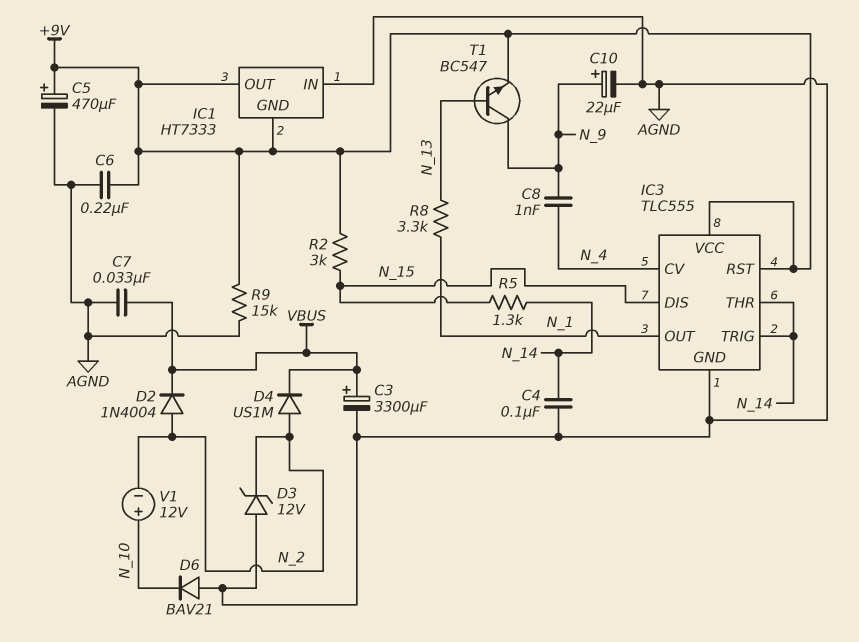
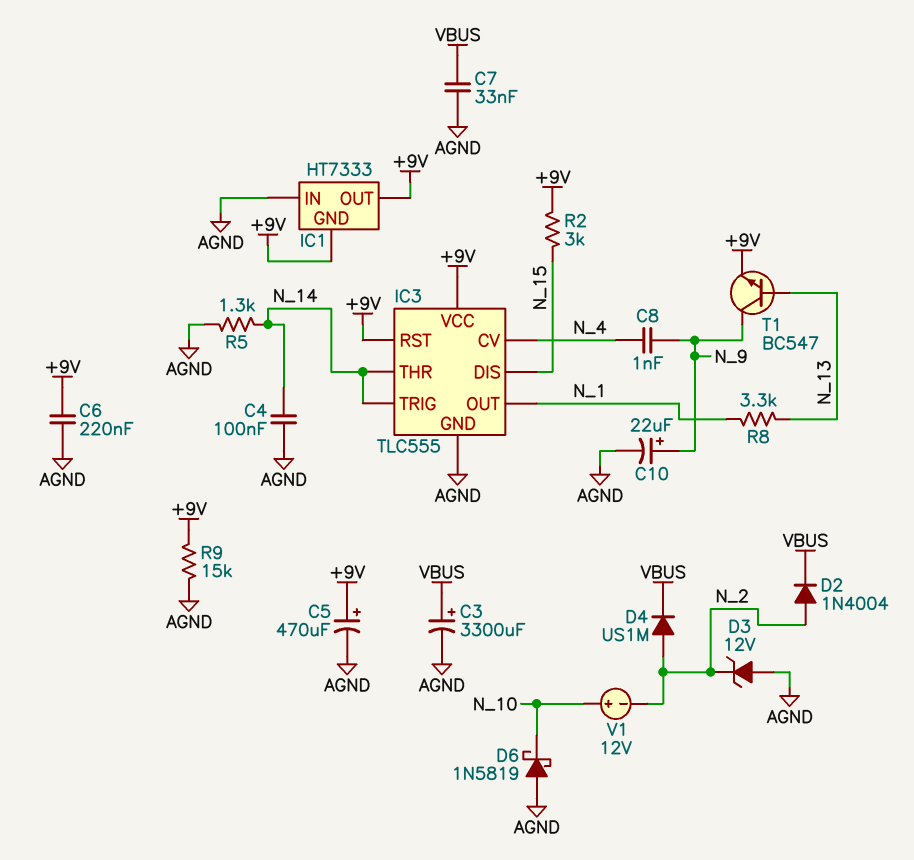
D6: diode BAV21 (A AGND, K N_10) -> schottky 1N5819 (A AGND, K N_10)
R5: 1.3k (N_14, N_15) -> 1.3k (AGND, N_14)

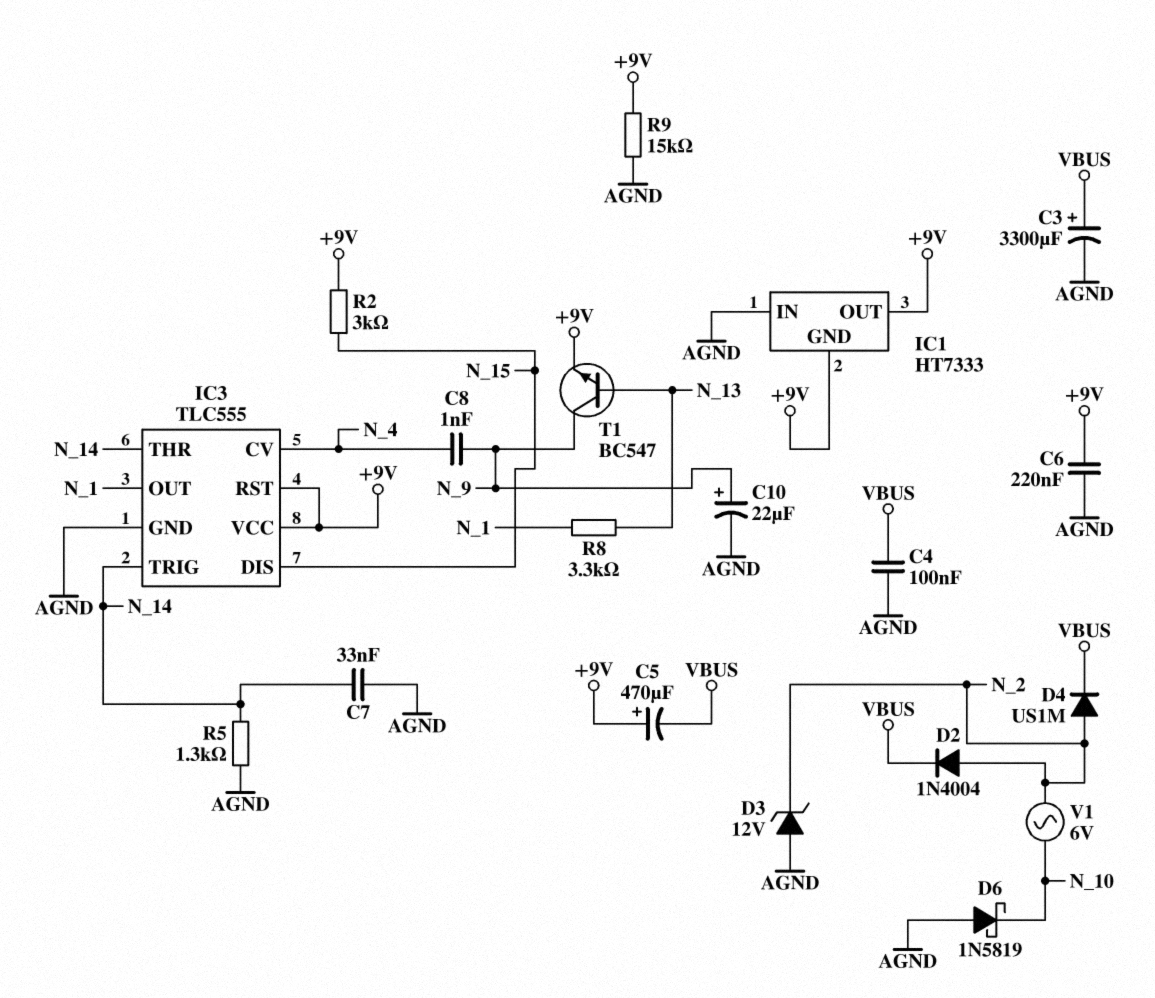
C4: 100nF (AGND, N_14) -> 100nF (AGND, VBUS)
C5: 470uF (plus +9V, minus AGND) -> 470uF (plus +9V, minus VBUS)
C7: 33nF (AGND, VBUS) -> 33nF (AGND, N_14)
V1: 12V (plus N_10, minus N_2) -> AC 6V (N_2, N_10)

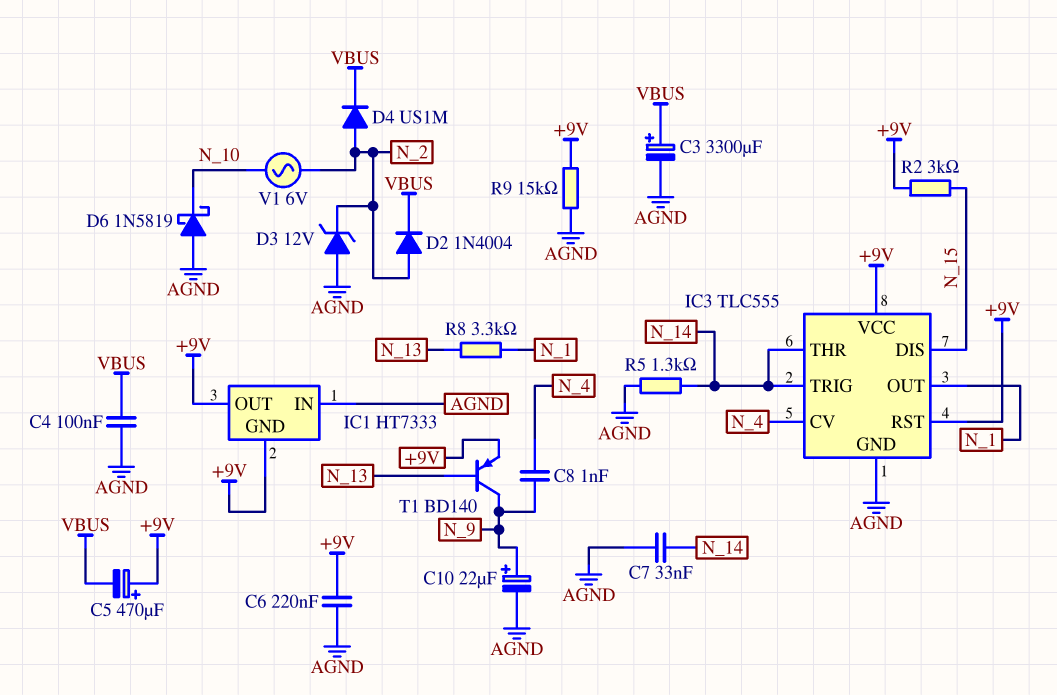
T1: NPN BC547 (B N_13, C N_9, E +9V) -> PNP BD140 (B N_13, C N_9, E +9V)

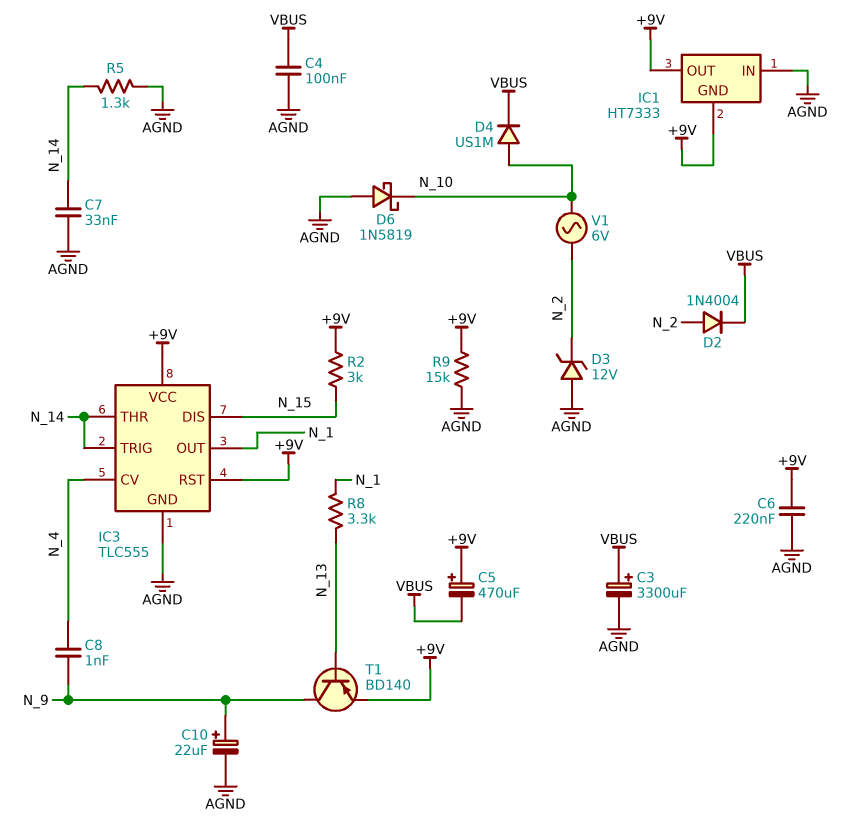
D4: diode US1M (A N_2, K VBUS) -> diode US1M (A N_10, K VBUS)

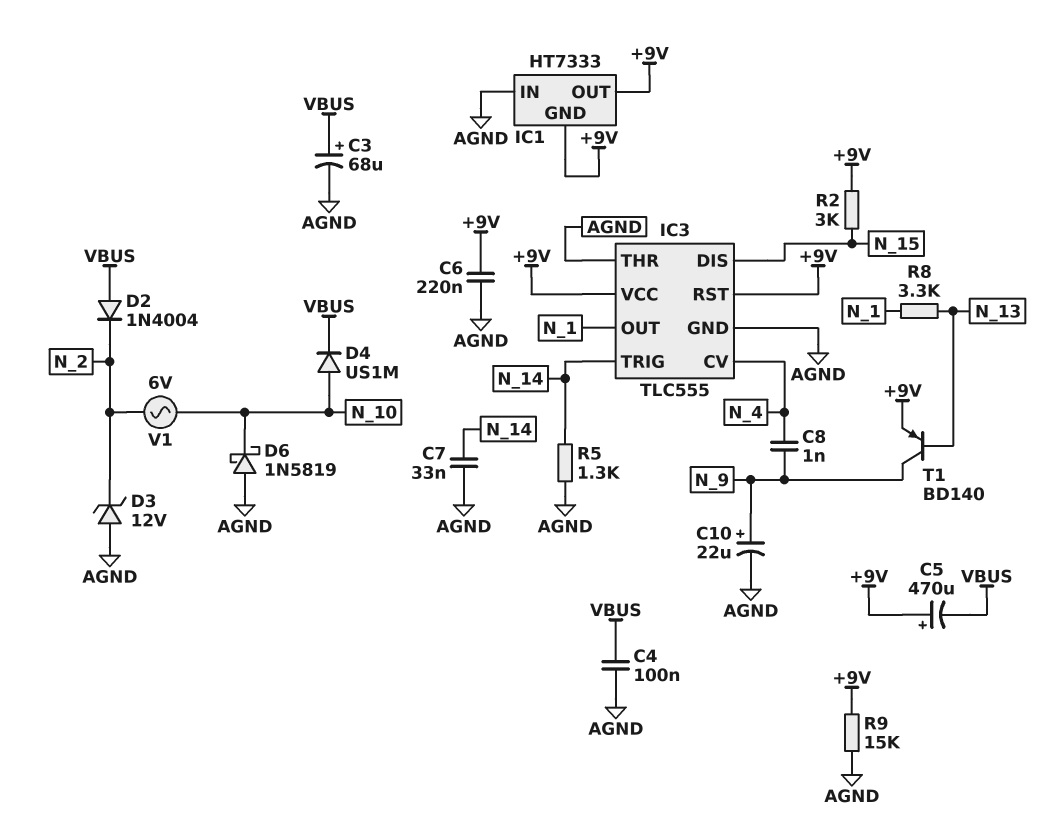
C3: 3300uF (plus VBUS, minus AGND) -> 68uF (plus VBUS, minus AGND)
D2: diode 1N4004 (A N_2, K VBUS) -> diode 1N4004 (A VBUS, K N_2)
IC3 pin THR: N_14 -> AGND

